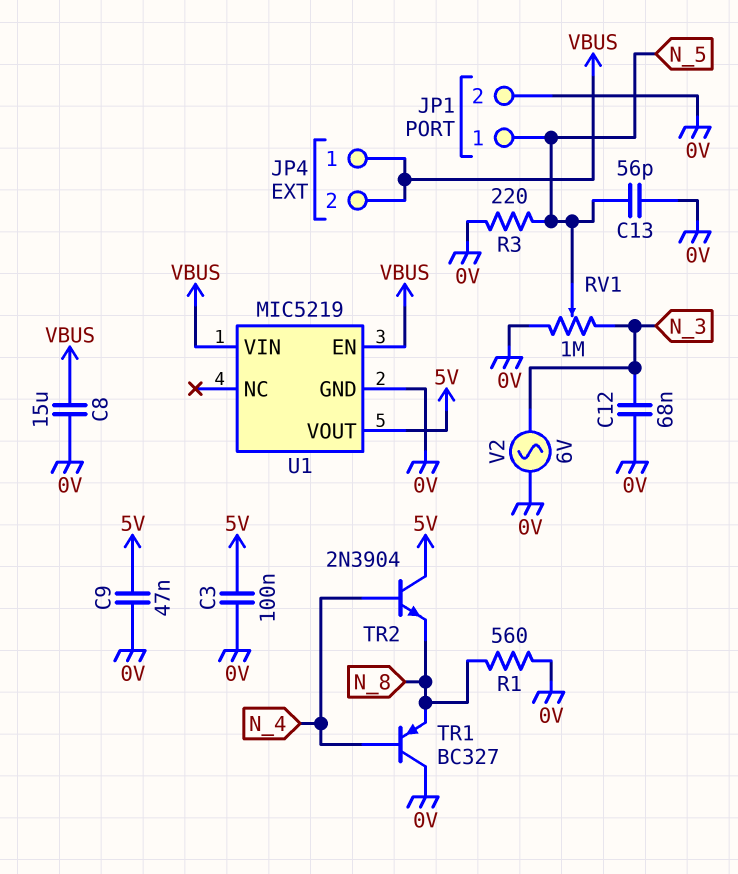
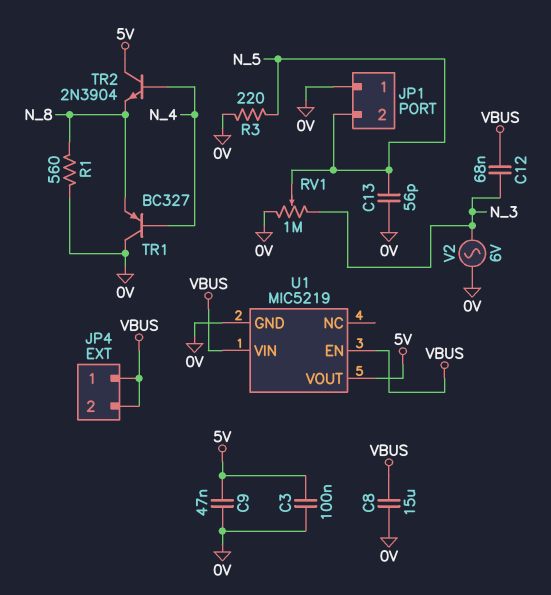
C12: 68nF (0V, N_3) -> 68nF (N_3, VBUS)
JP1 pin 1: N_5 -> 0V
JP1 pin 2: 0V -> N_5

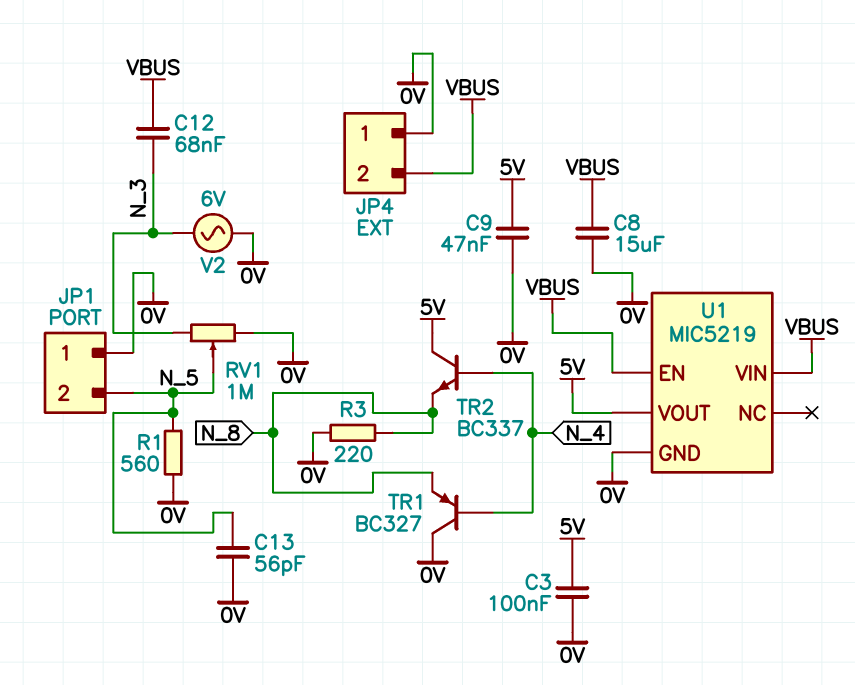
JP4 pin 1: VBUS -> 0V
R1: 560 (0V, N_8) -> 560 (0V, N_5)
R3: 220 (0V, N_5) -> 220 (0V, N_8)
TR2: NPN 2N3904 (B N_4, C 5V, E N_8) -> NPN BC337 (B N_4, C 5V, E N_8)

